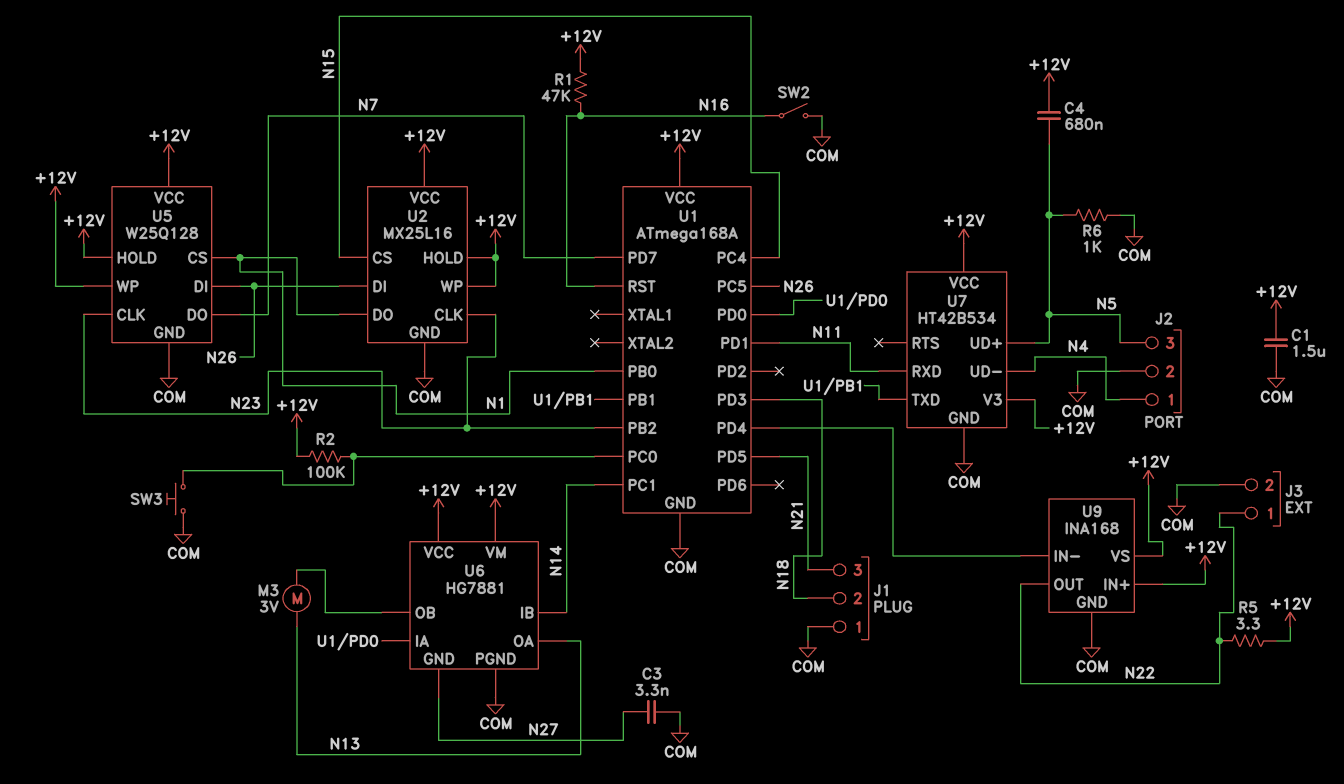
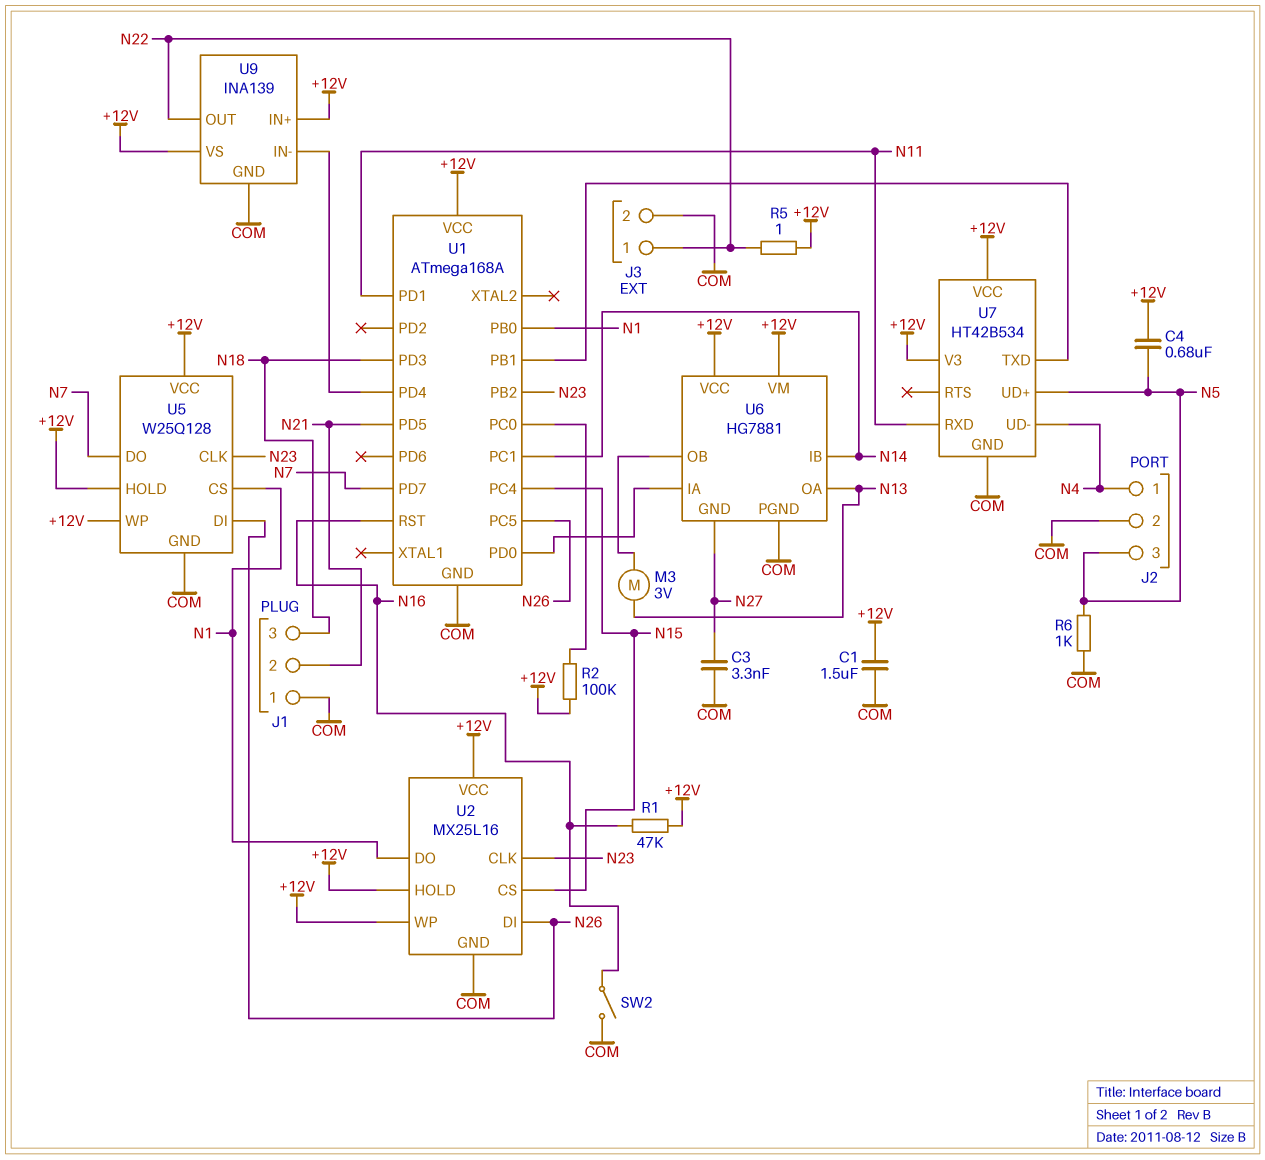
J1 pin 2: N18 -> N21
J1 pin 3: N21 -> N18
R5: 3.3 (+12V, N22) -> 1 (+12V, N22)
SW3: button (COM, U1/PC0) -> none
U9: INA168 -> INA139

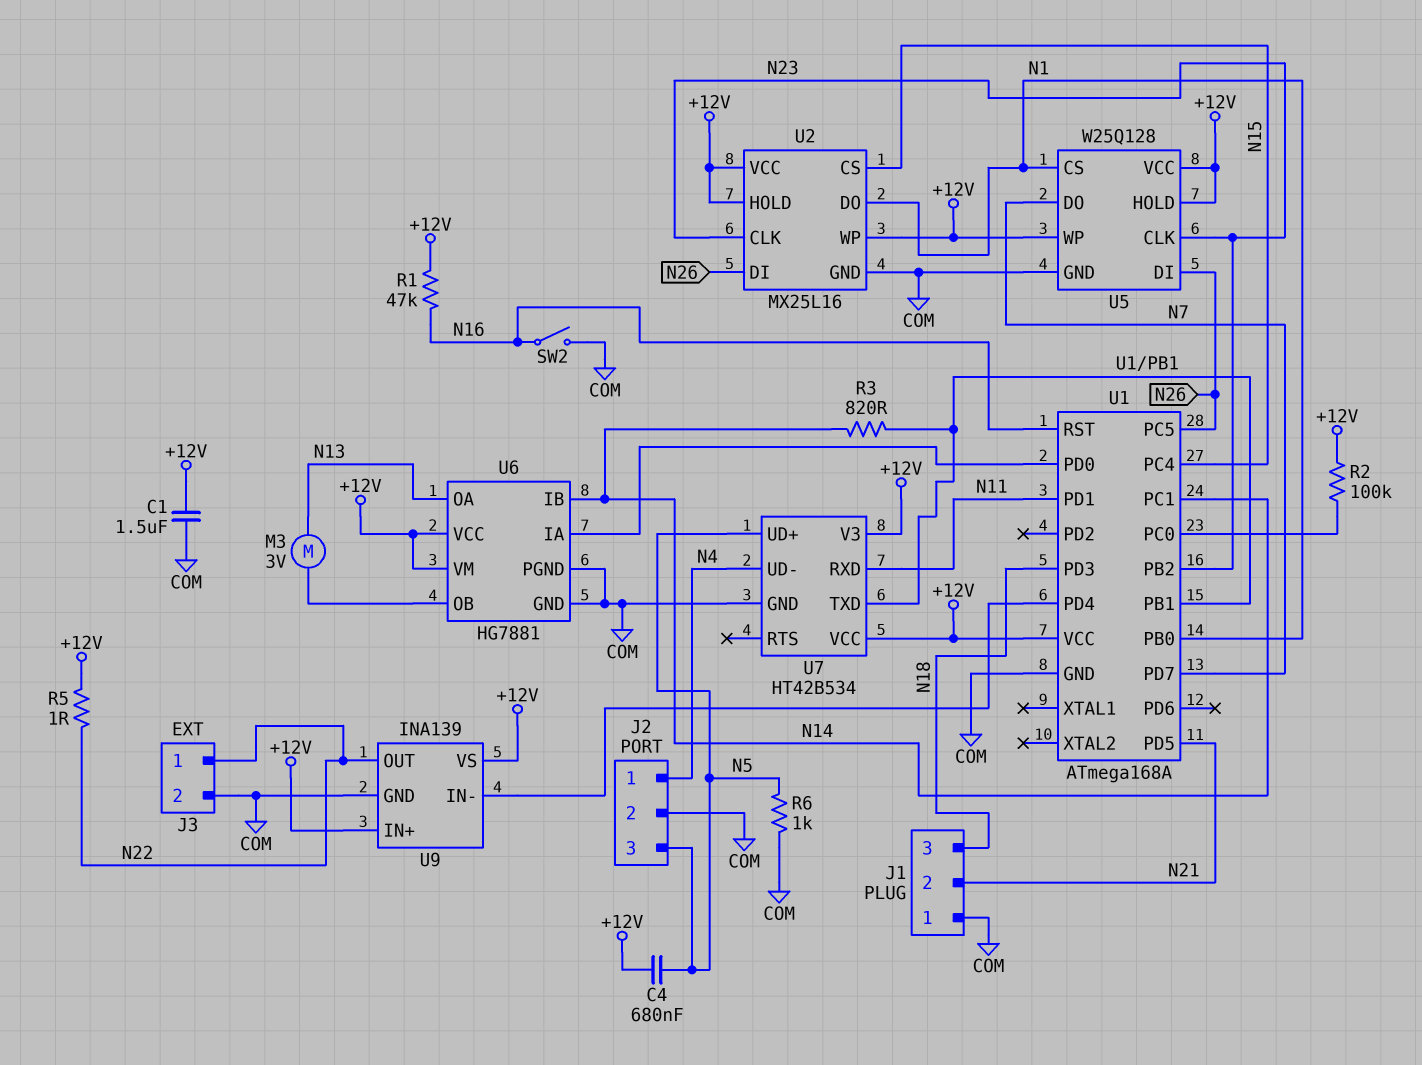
C3: 3.3nF (COM, N27) -> none
R3: none -> 820 (N14, U1/PB1)
U6 pin GND: N27 -> COM

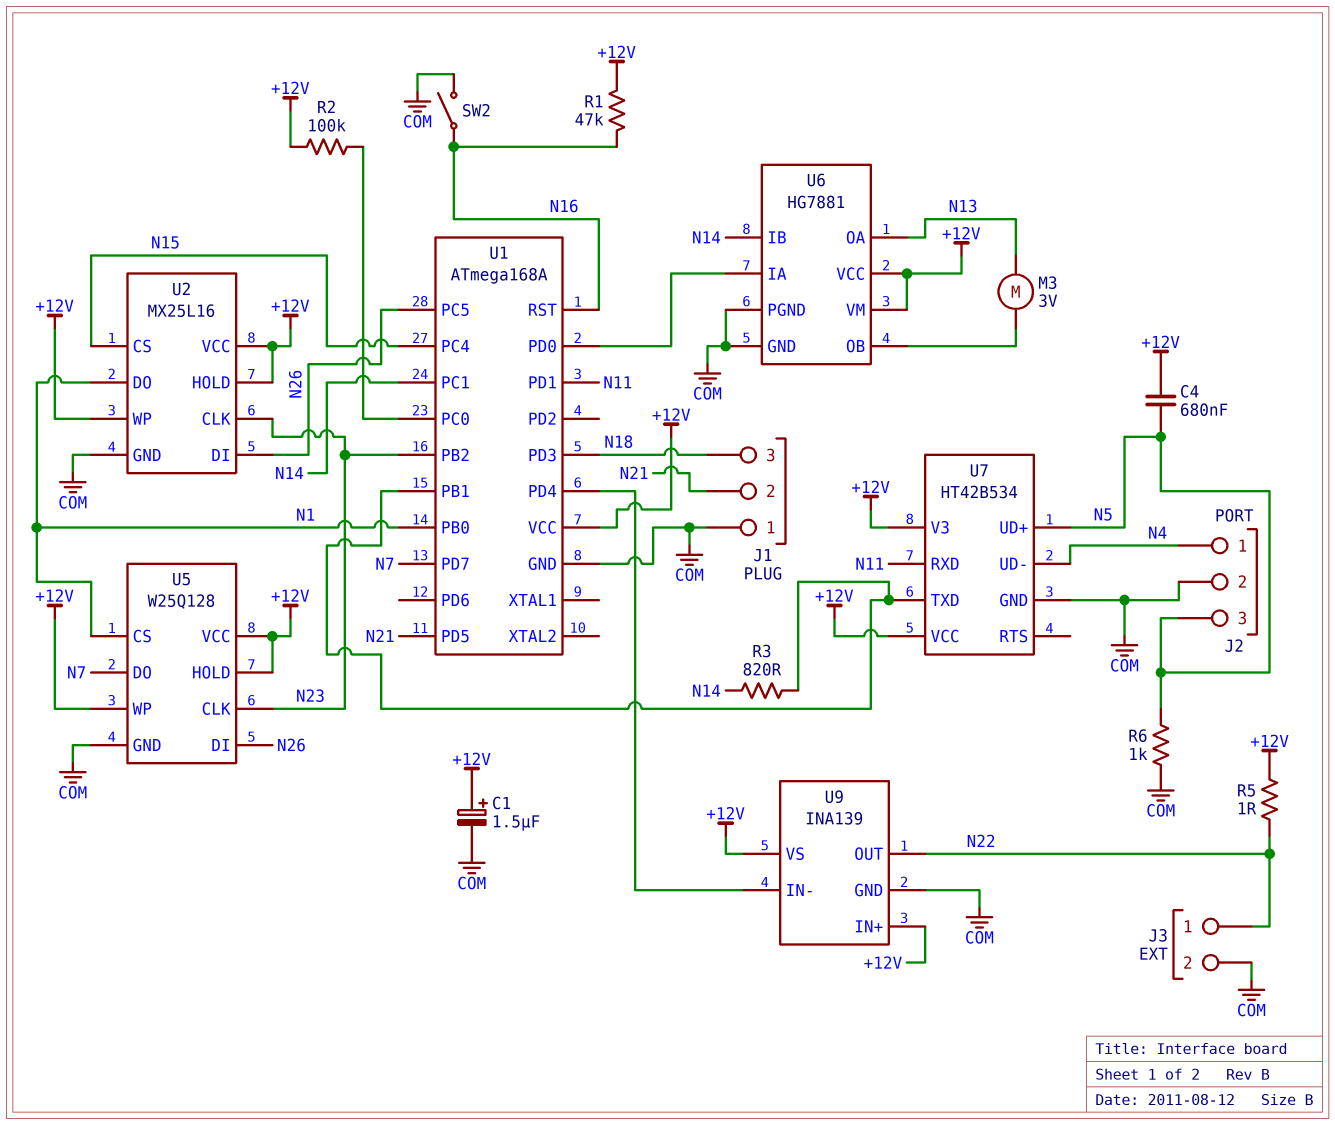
C1: 1.5uF (+12V, COM) -> 1.5uF (plus +12V, minus COM)

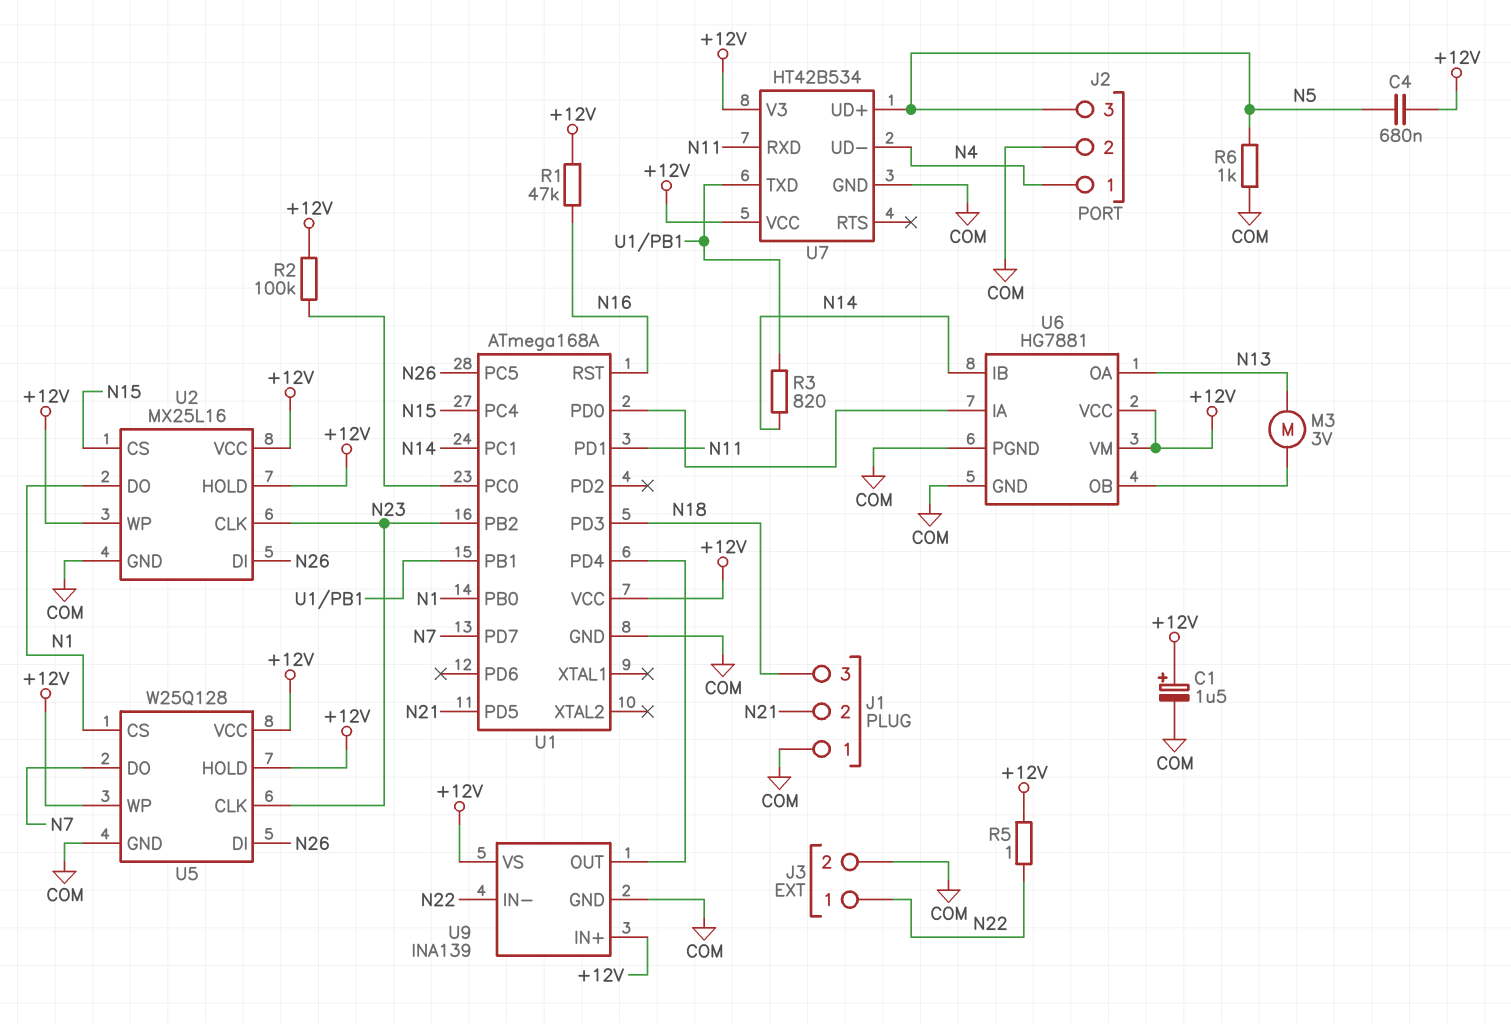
SW2: switch (COM, N16) -> none
U9 pin IN-: U1/PD4 -> N22
U9 pin OUT: N22 -> U1/PD4

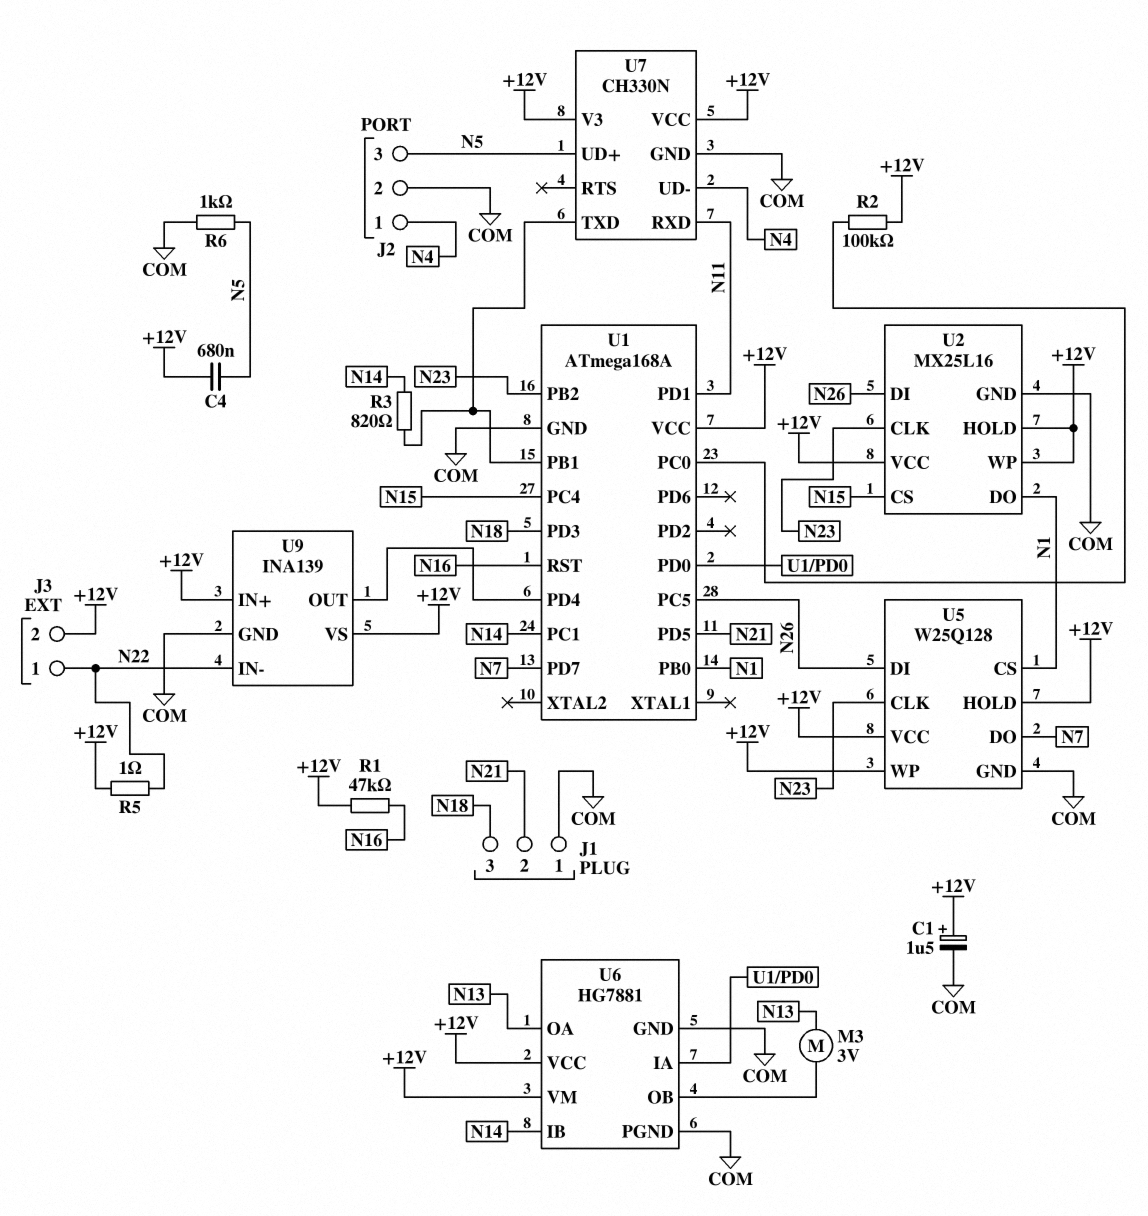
J3 pin 2: COM -> +12V
U7: HT42B534 -> CH330N

